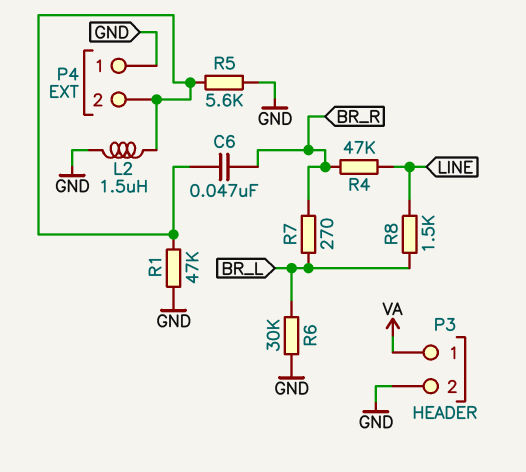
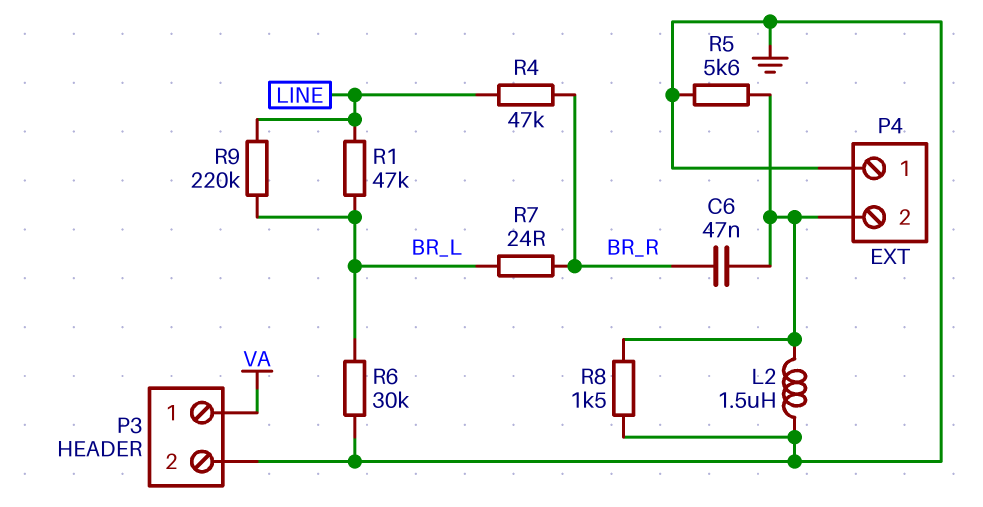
R1: 47k (GND, P4/2) -> 47k (BR_L, LINE)
R7: 270 (BR_L, BR_R) -> 24 (BR_L, BR_R)
R8: 1.5k (BR_L, LINE) -> 1.5k (GND, P4/2)
R9: none -> 220k (BR_L, LINE)

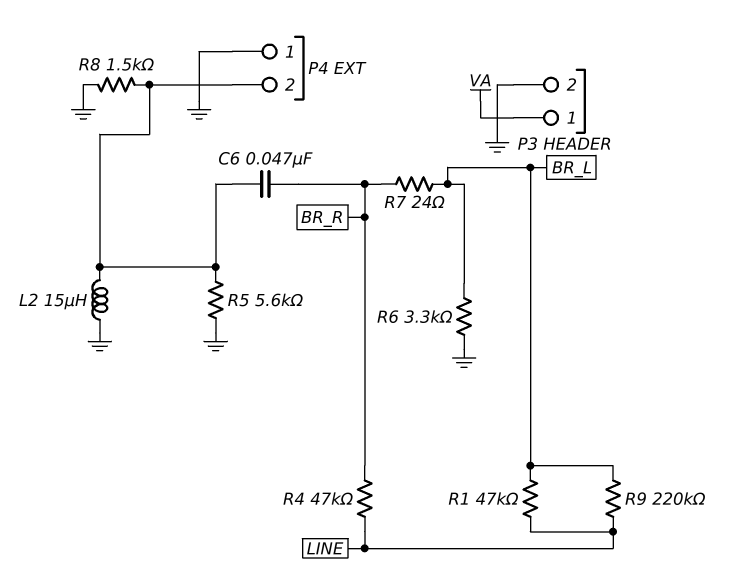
L2: 1.5uH (GND, P4/2) -> 15uH (GND, P4/2)
R6: 30k (BR_L, GND) -> 3.3k (BR_L, GND)

